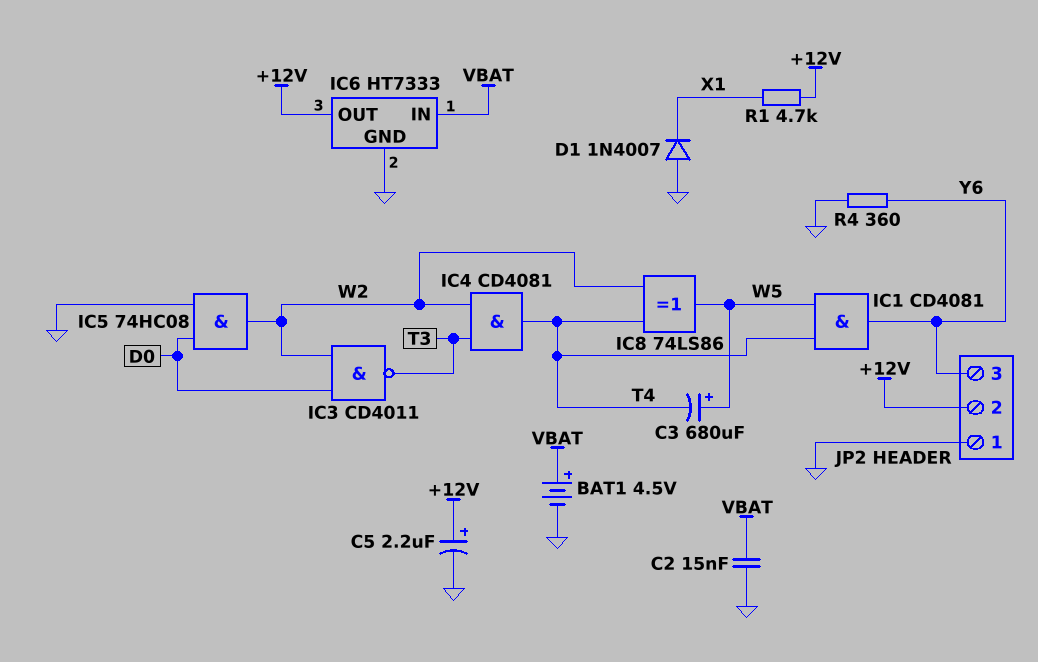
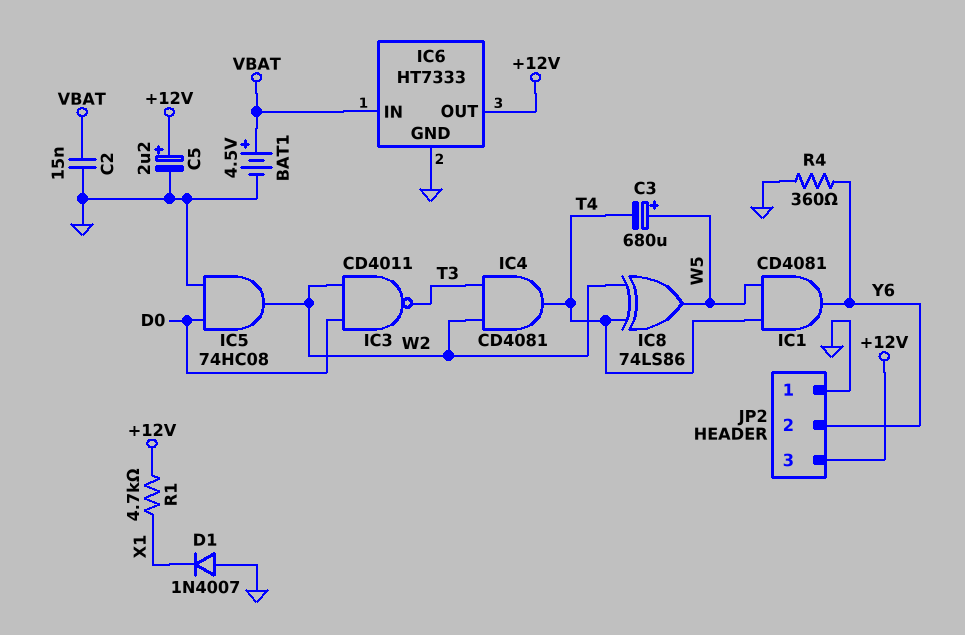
JP2 pin 2: +12V -> Y6
JP2 pin 3: Y6 -> +12V

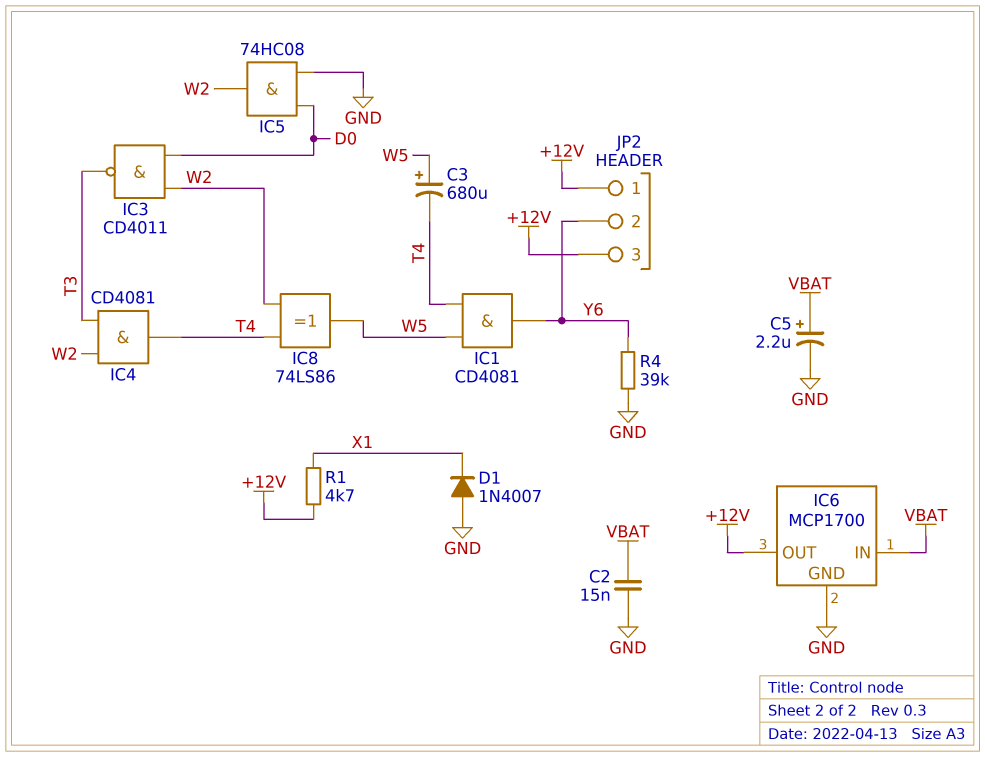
BAT1: 4.5V (plus VBAT, minus GND) -> none
C5: 2.2uF (plus +12V, minus GND) -> 2.2uF (plus VBAT, minus GND)
IC6: HT7333 -> MCP1700
JP2 pin 1: GND -> +12V
R4: 360 (GND, Y6) -> 39k (GND, Y6)

